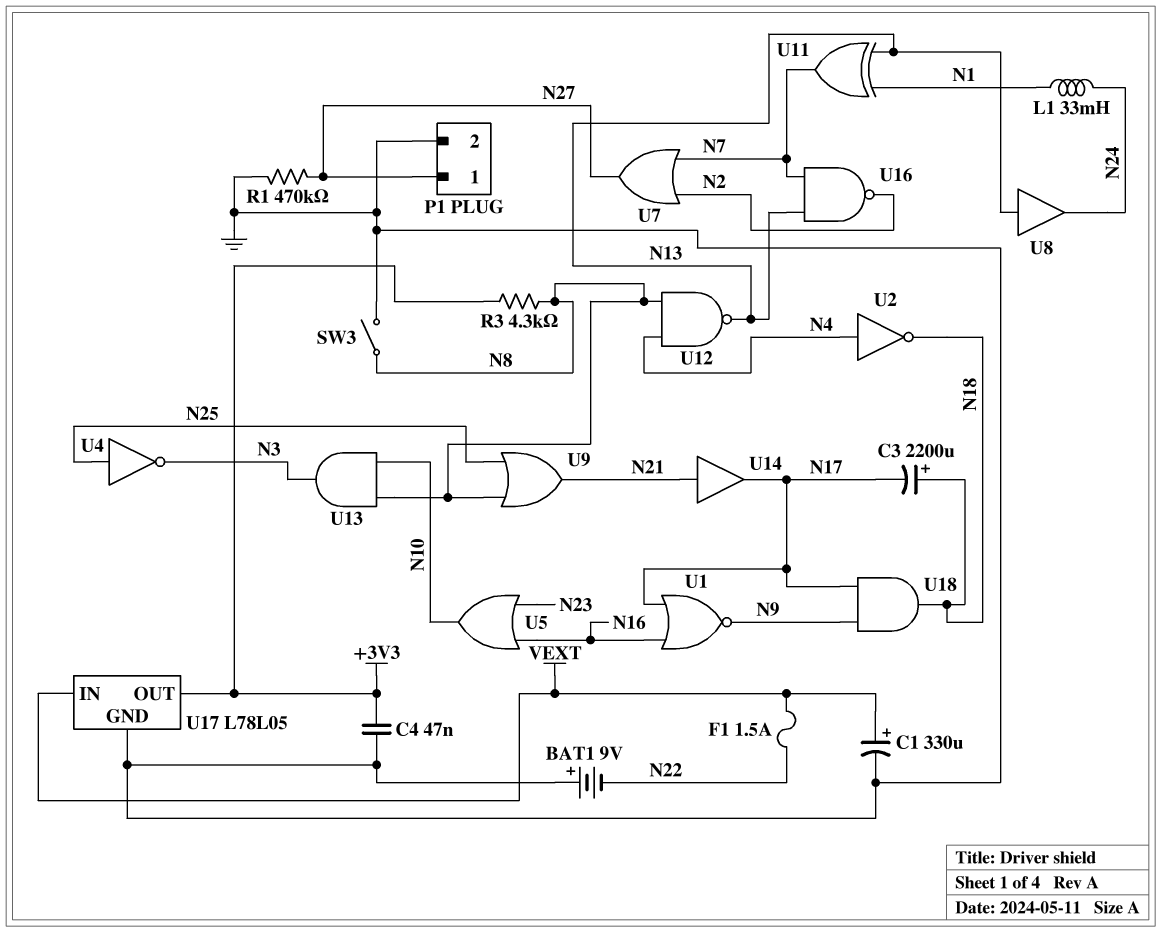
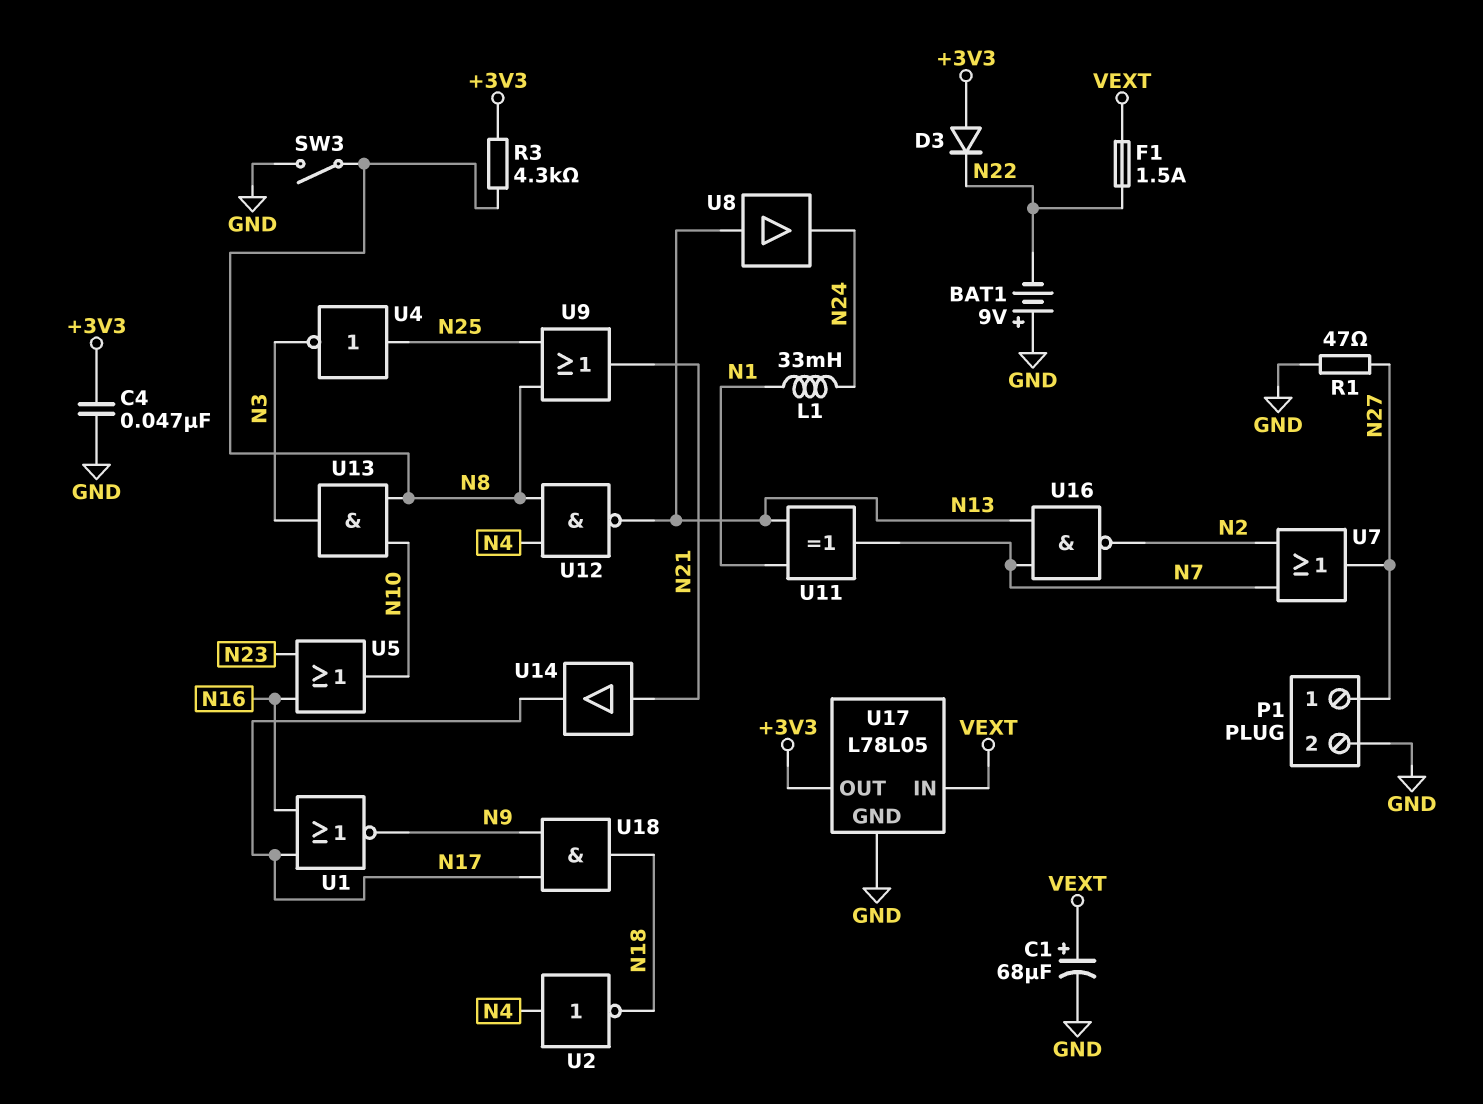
C1: 330uF (plus VEXT, minus GND) -> 68uF (plus VEXT, minus GND)
C3: 2200uF (plus N18, minus N17) -> none
D3: none -> diode (A +3V3, K N22)
R1: 470k (GND, N27) -> 47 (GND, N27)

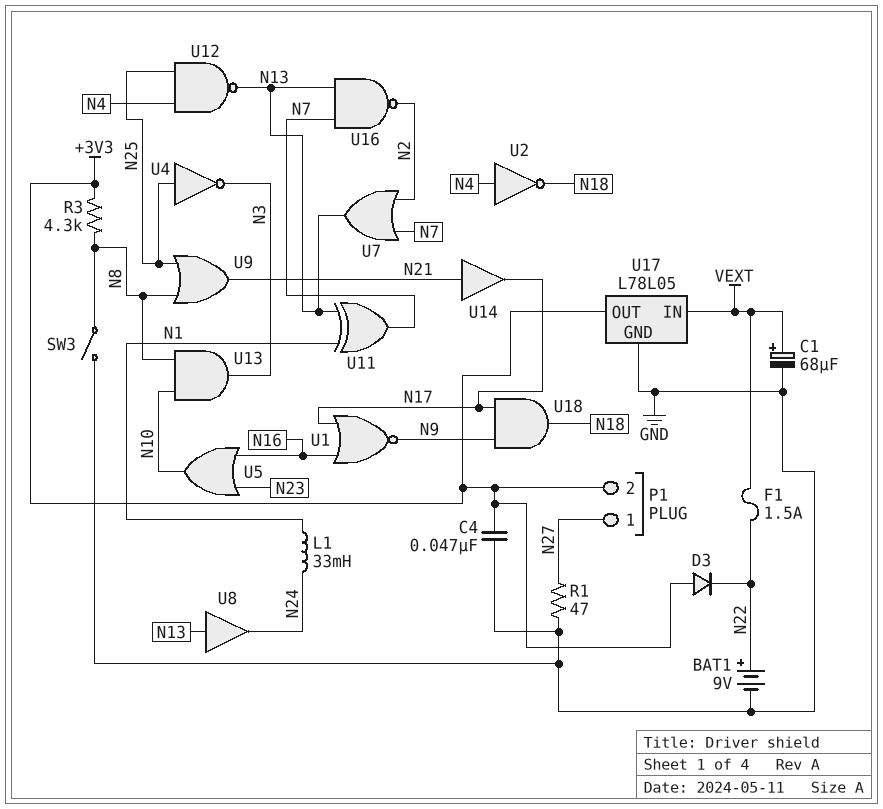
BAT1: 9V (plus GND, minus N22) -> 9V (plus N22, minus GND)
P1 pin 2: GND -> +3V3
U7: OR (in N2, in N7, out N27) -> OR (in N2, in N7, out N13)
U12: NAND (in N4, in N8, out N13) -> NAND (in N4, in N25, out N13)

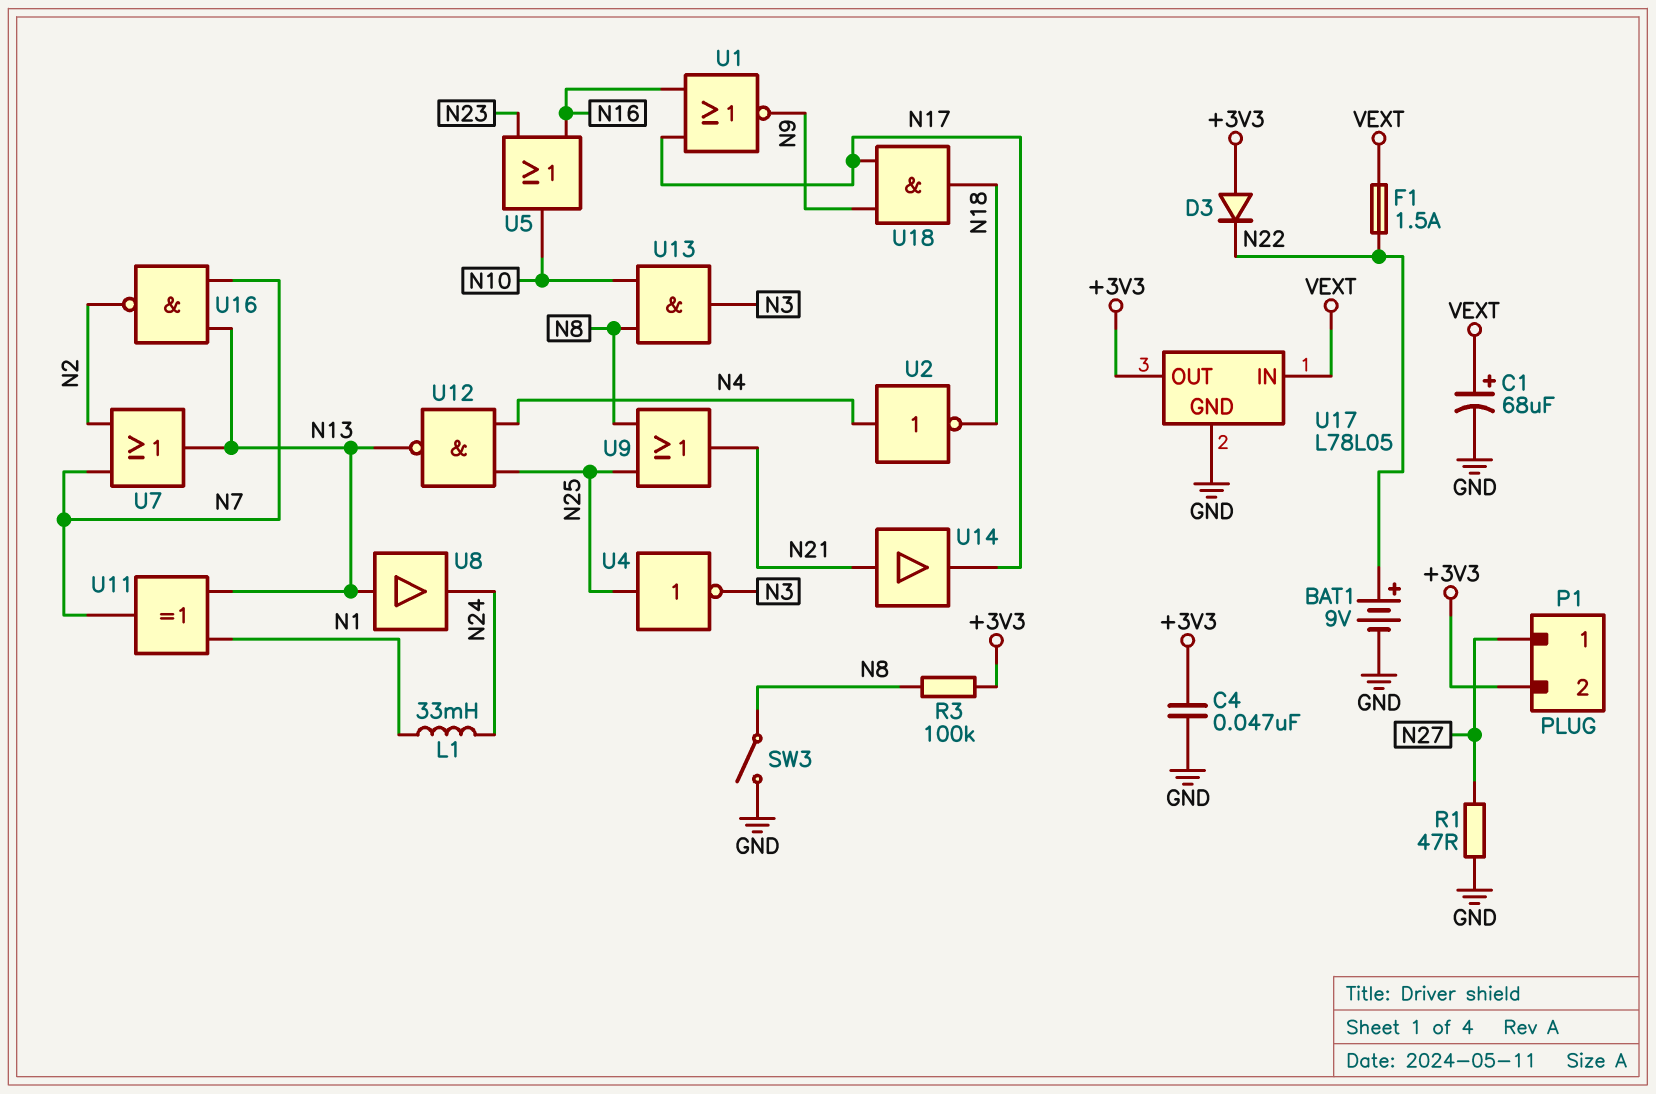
R3: 4.3k (+3V3, N8) -> 100k (+3V3, N8)

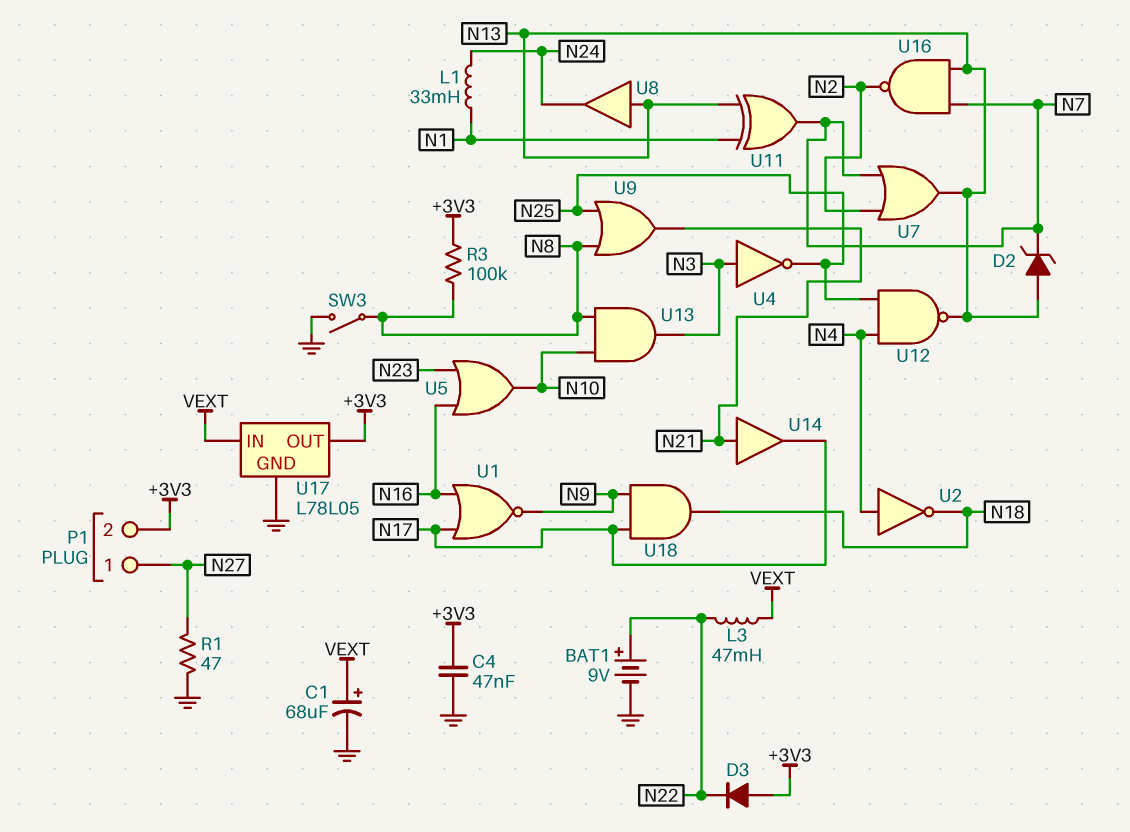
D2: none -> zener (A N13, K N7)
F1: 1.5A (N22, VEXT) -> none
L3: none -> 47mH (N22, VEXT)
U4: NOT (in N25, out N3) -> NOT (in N3, out N25)

